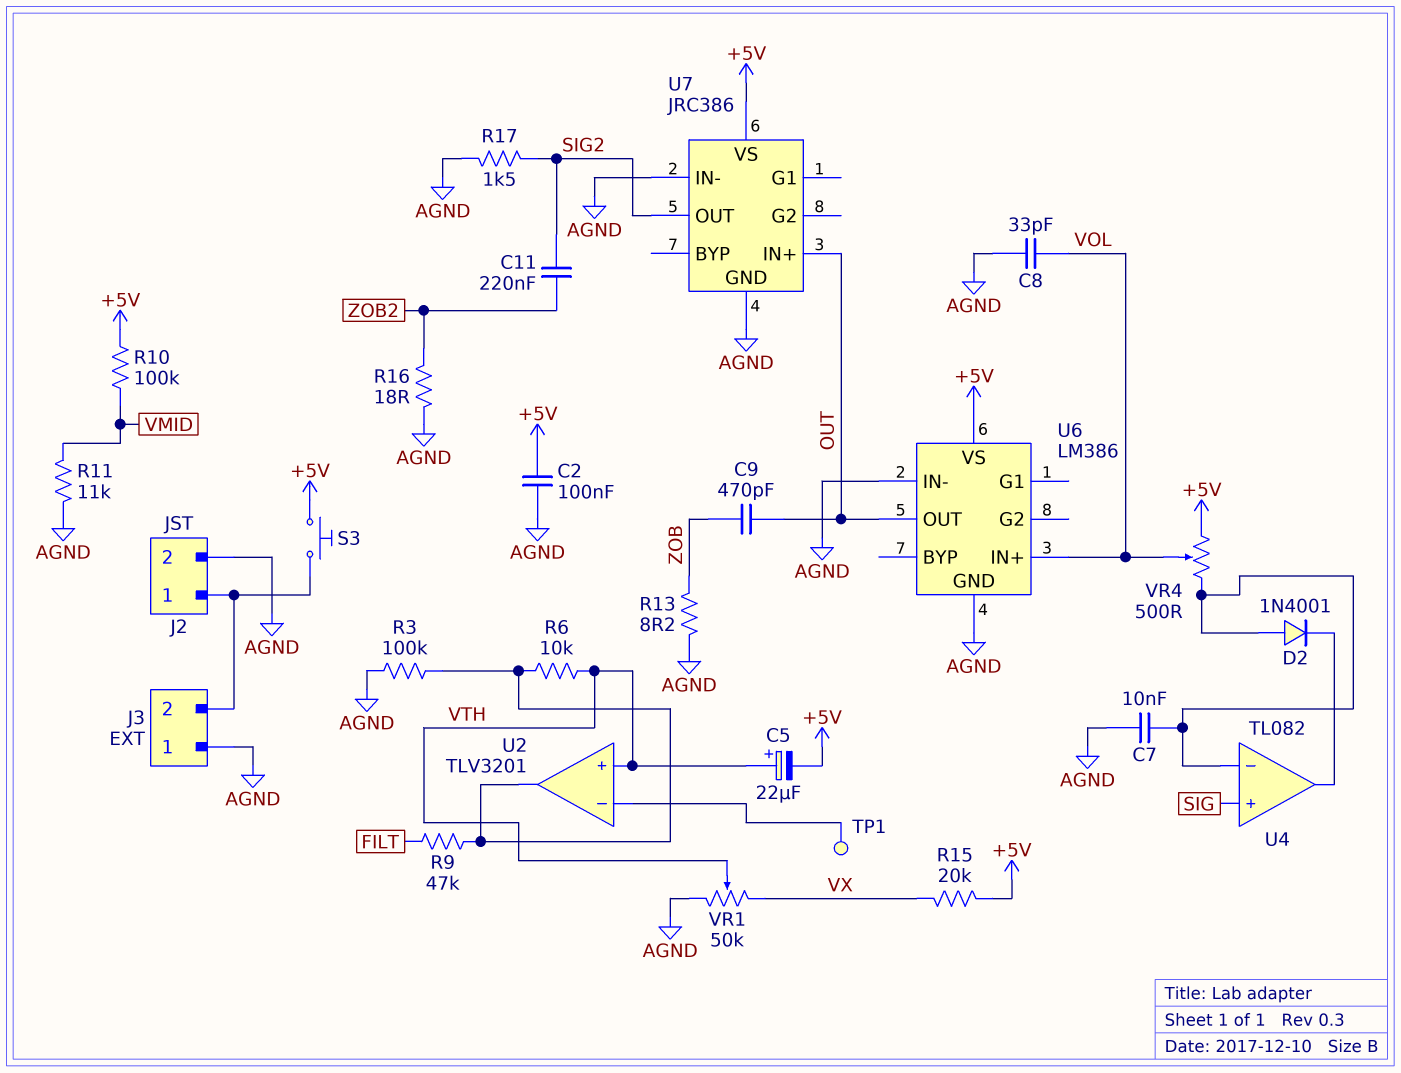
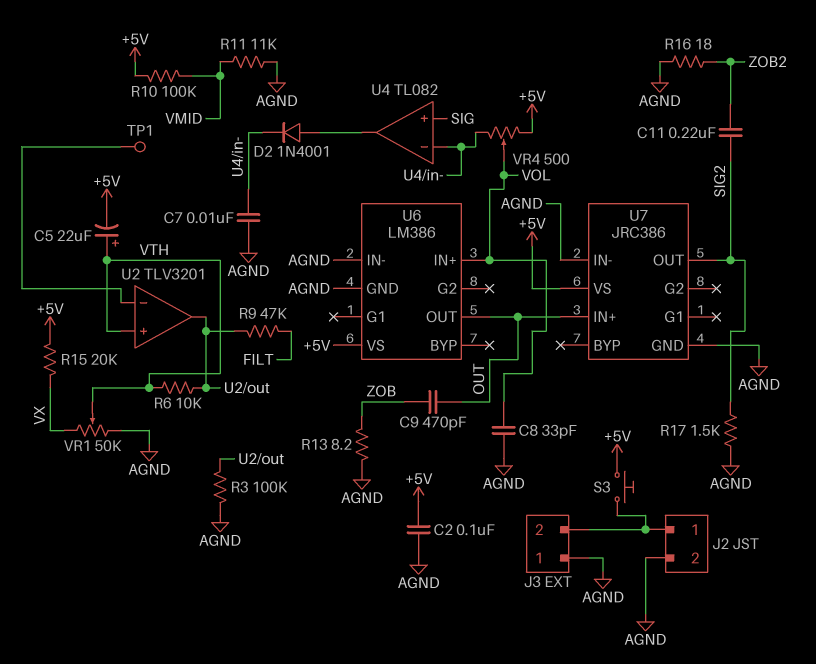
D2: diode 1N4001 (A U4/in-, K U4/out) -> diode 1N4001 (A U4/out, K U4/in-)

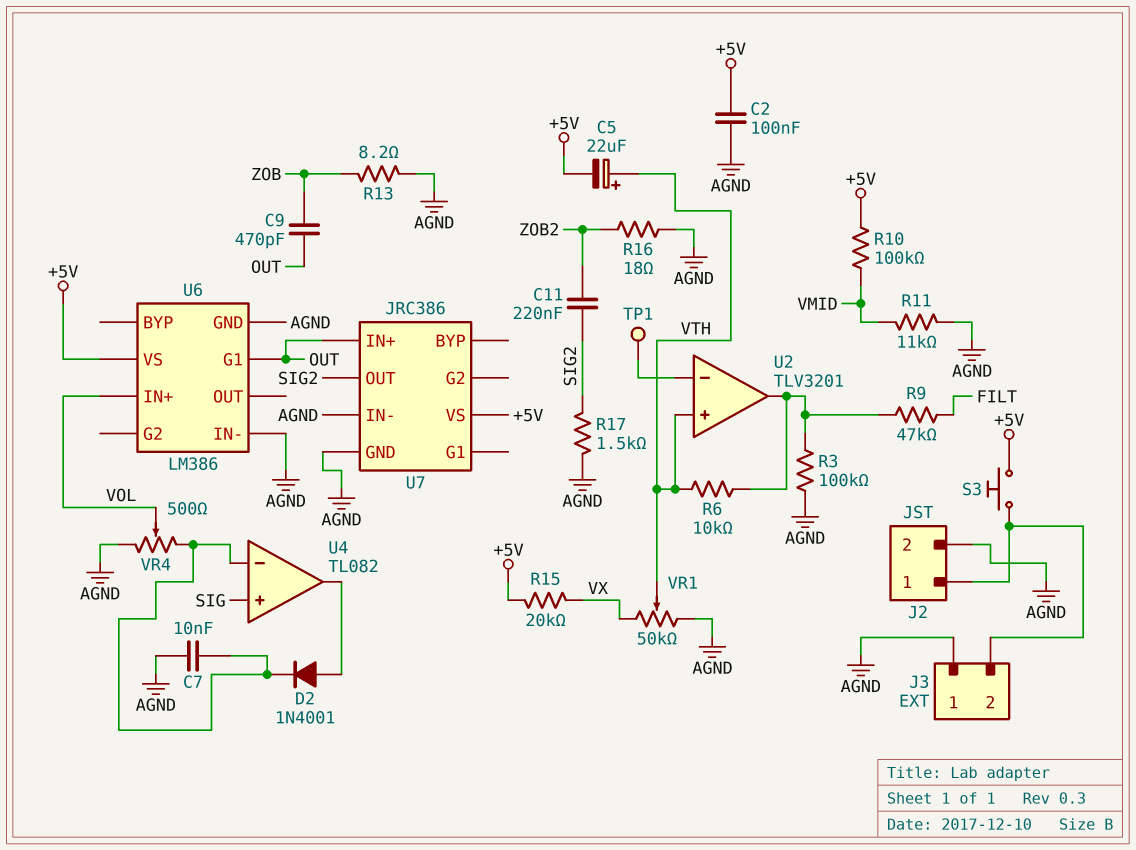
C8: 33pF (AGND, VOL) -> none
U6 pin G1: none -> OUT
U6 pin OUT: OUT -> none
VR4: 500 (+5V, U4/in-, wiper VOL) -> 500 (AGND, U4/in-, wiper VOL)

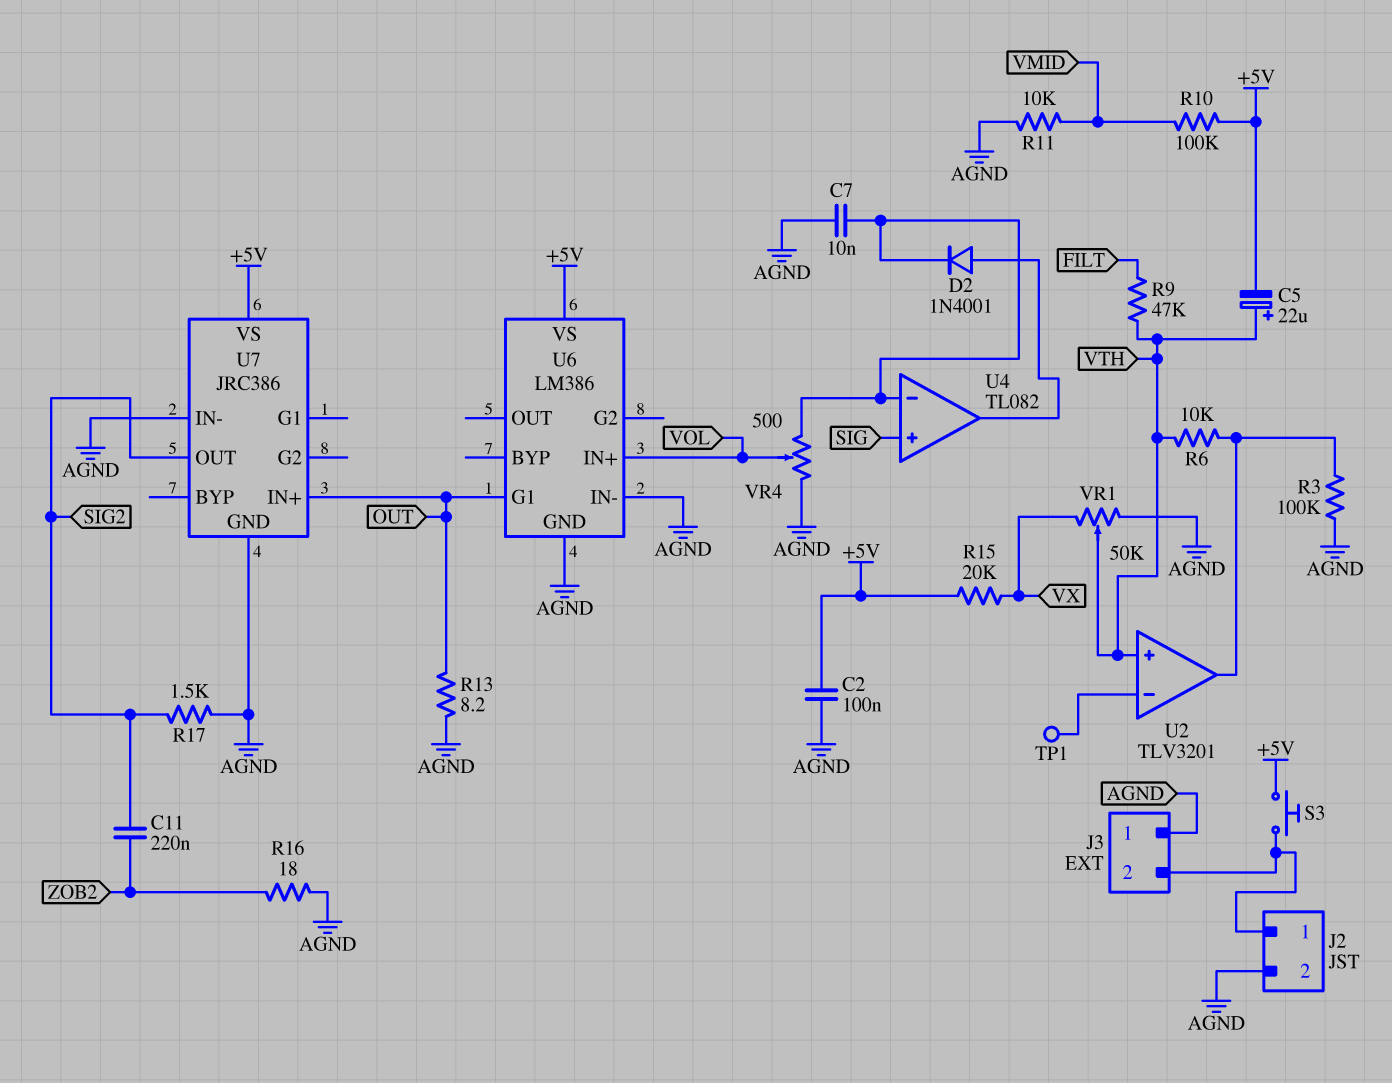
C9: 470pF (OUT, ZOB) -> none
R9: 47k (FILT, U2/out) -> 47k (FILT, VTH)
R11: 11k (AGND, VMID) -> 10k (AGND, VMID)
R13: 8.2 (AGND, ZOB) -> 8.2 (AGND, OUT)

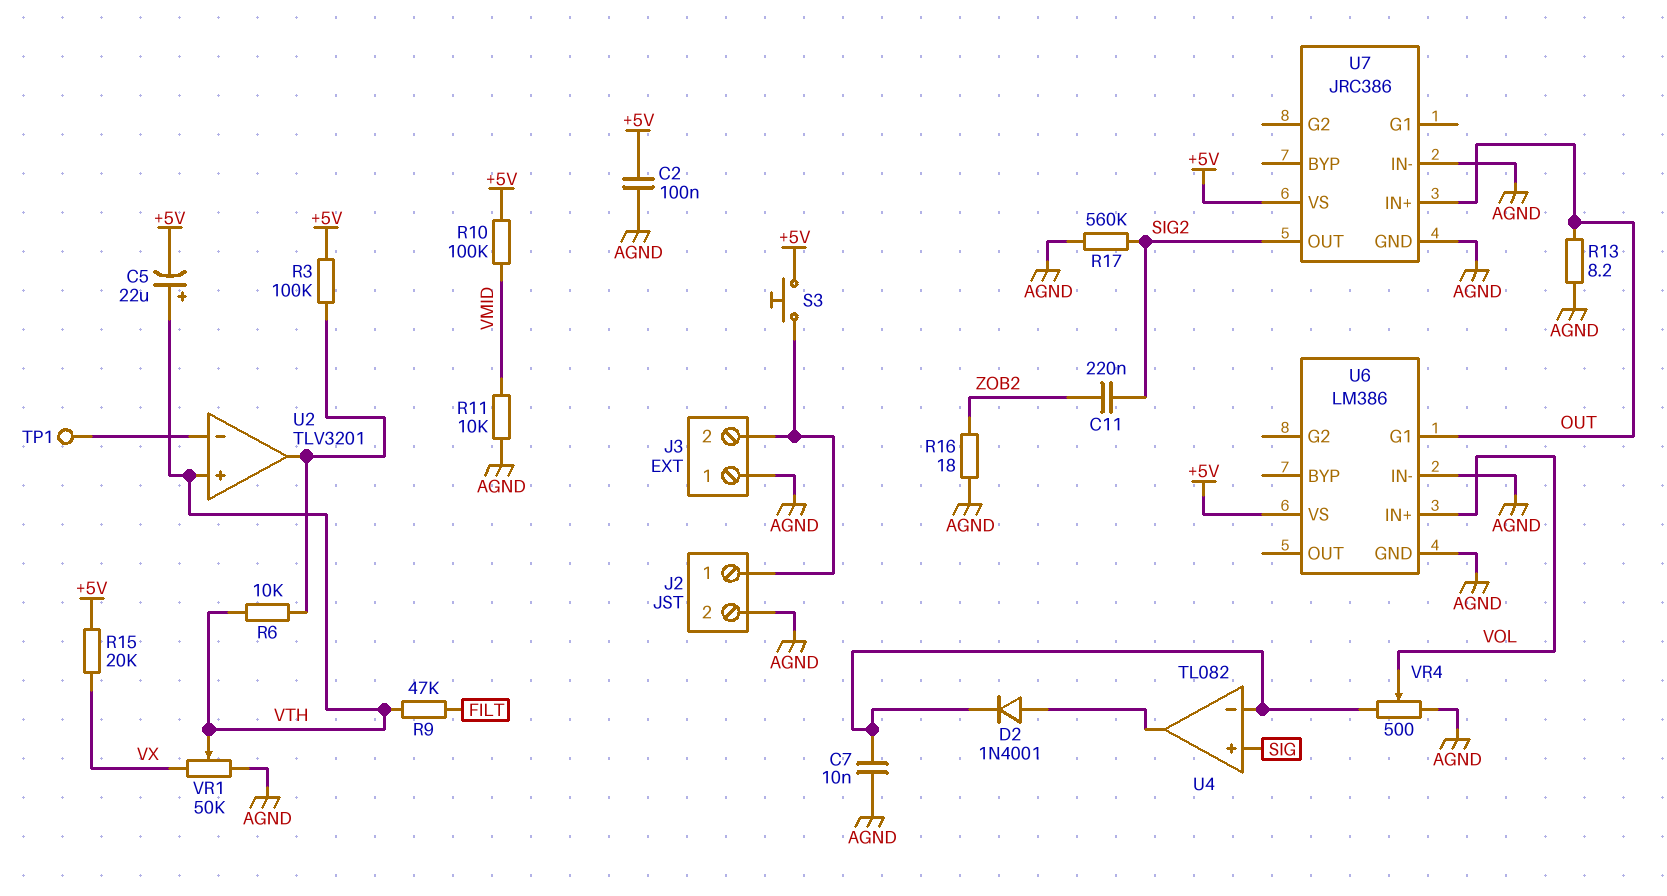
R3: 100k (AGND, U2/out) -> 100k (+5V, U2/out)
R17: 1.5k (AGND, SIG2) -> 560k (AGND, SIG2)

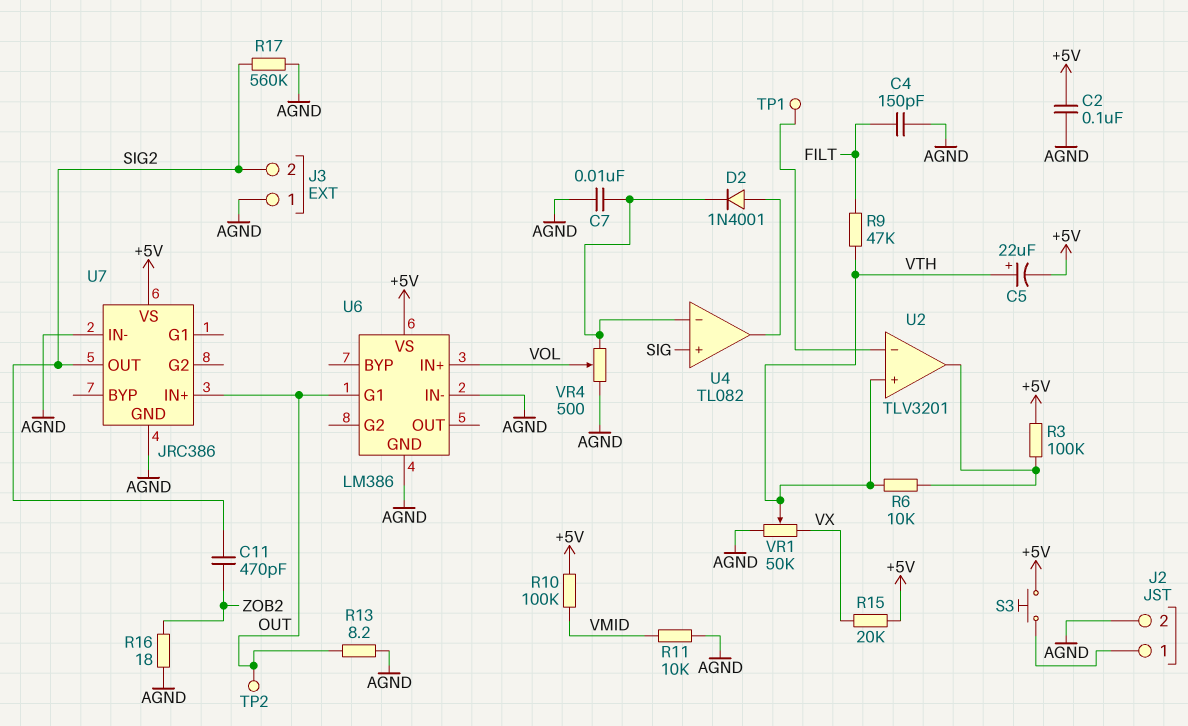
C4: none -> 150pF (AGND, FILT)
C11: 220nF (SIG2, ZOB2) -> 470pF (SIG2, ZOB2)
J3 pin 2: J2/1 -> SIG2
TP2: none -> test point (OUT)

